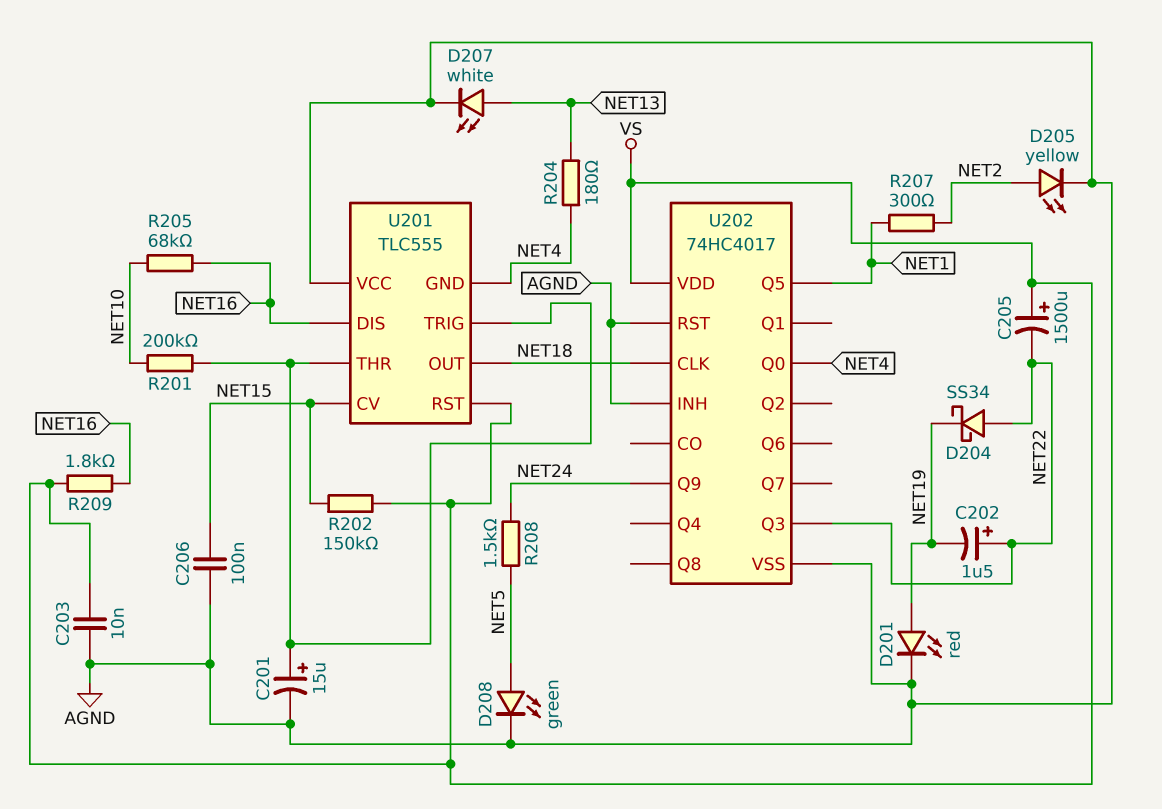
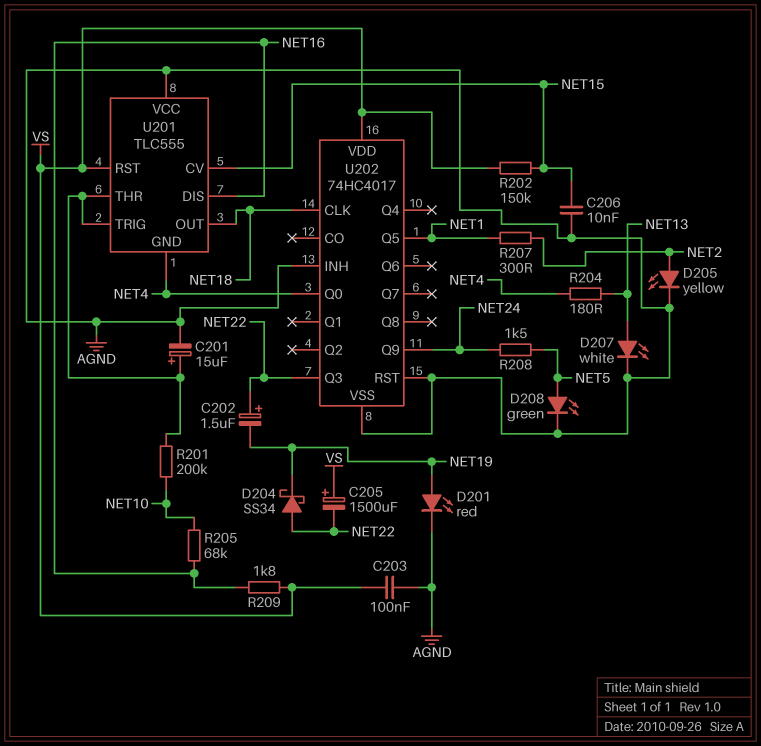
C203: 10nF (AGND, VS) -> 100nF (AGND, VS)
C206: 100nF (AGND, NET15) -> 10nF (AGND, NET15)

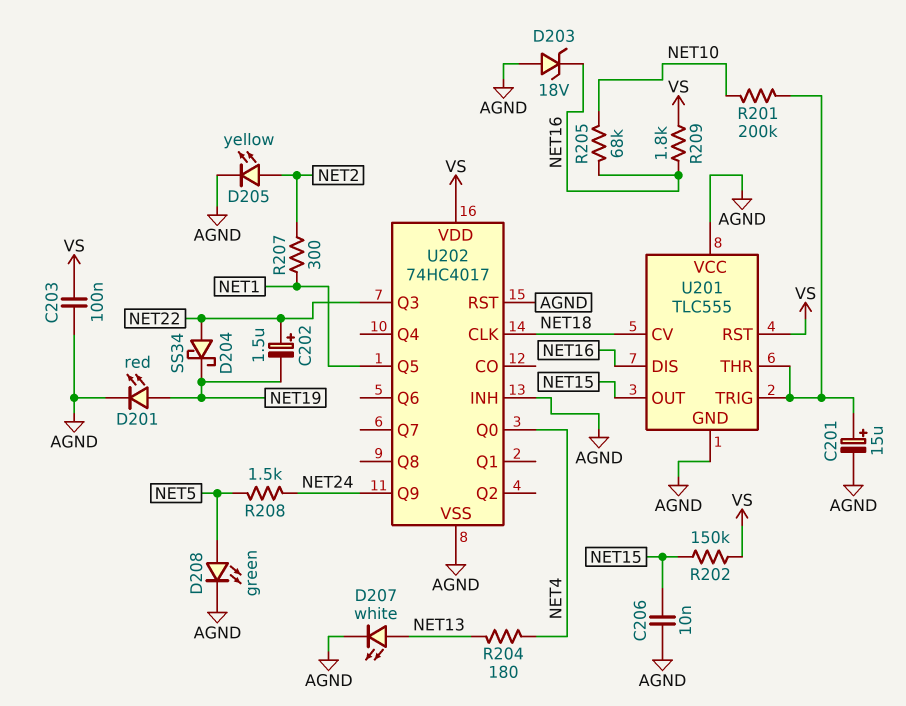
C205: 1500uF (plus VS, minus NET22) -> none
D203: none -> zener 18V (A AGND, K NET16)
U201 pin CV: NET15 -> NET18
U201 pin GND: NET4 -> AGND
U201 pin OUT: NET18 -> NET15

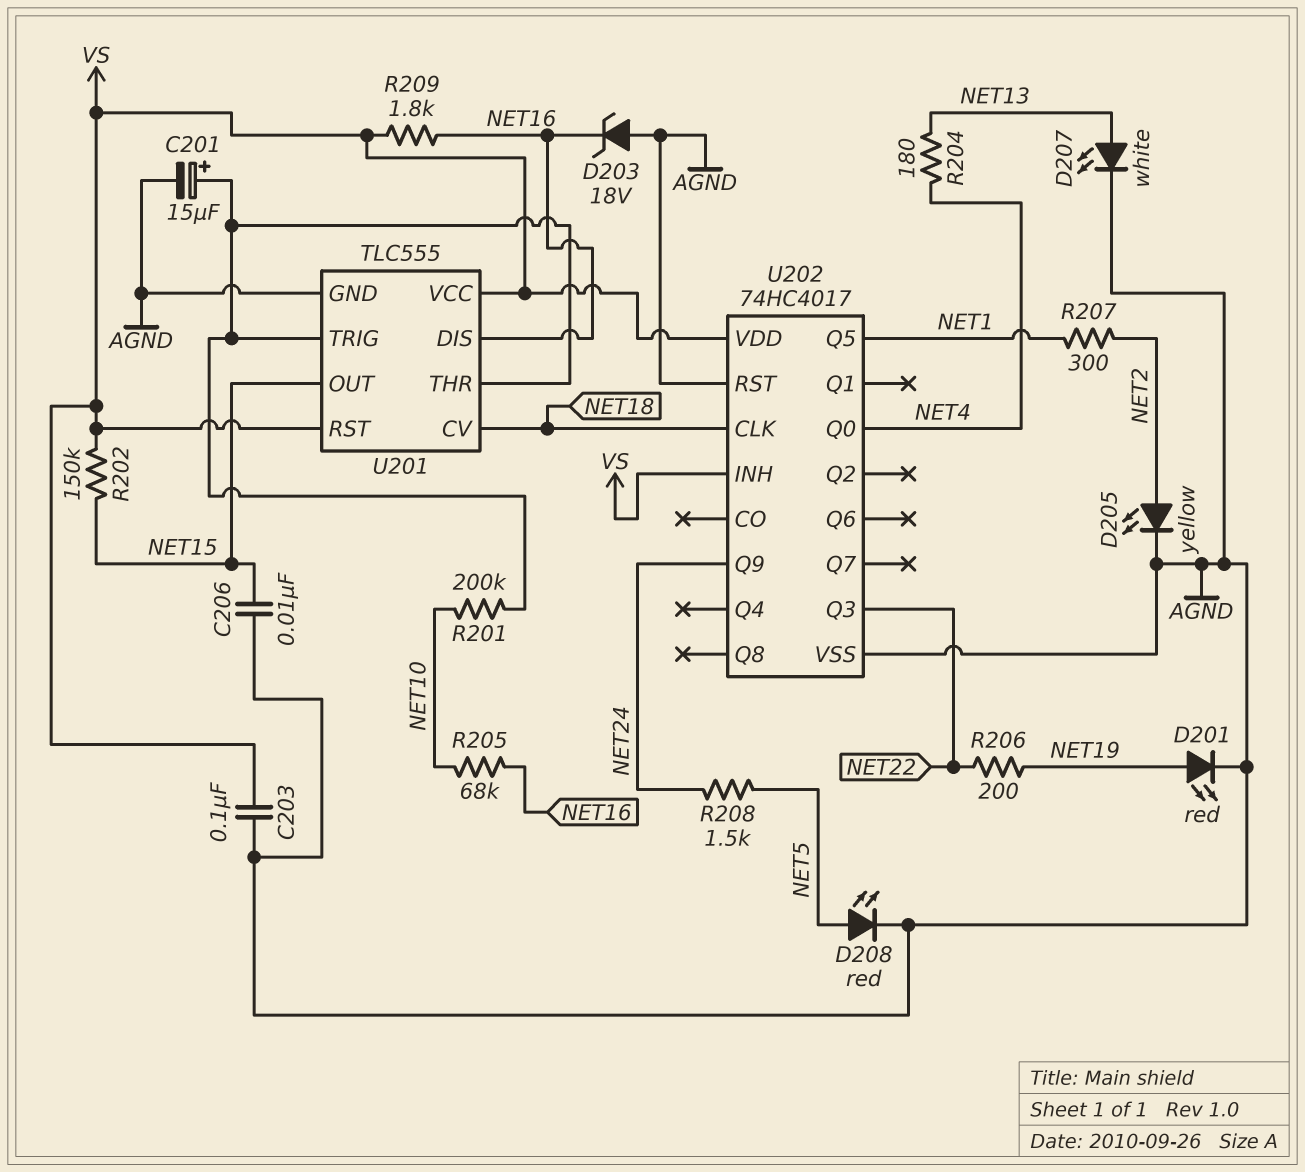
C202: 1.5uF (plus NET22, minus NET19) -> none
D204: schottky SS34 (A NET22, K NET19) -> none
D208: LED green (A NET5, K AGND) -> LED red (A NET5, K AGND)
R206: none -> 200 (NET19, NET22)
U201 pin VCC: AGND -> VS
U202 pin INH: AGND -> VS

